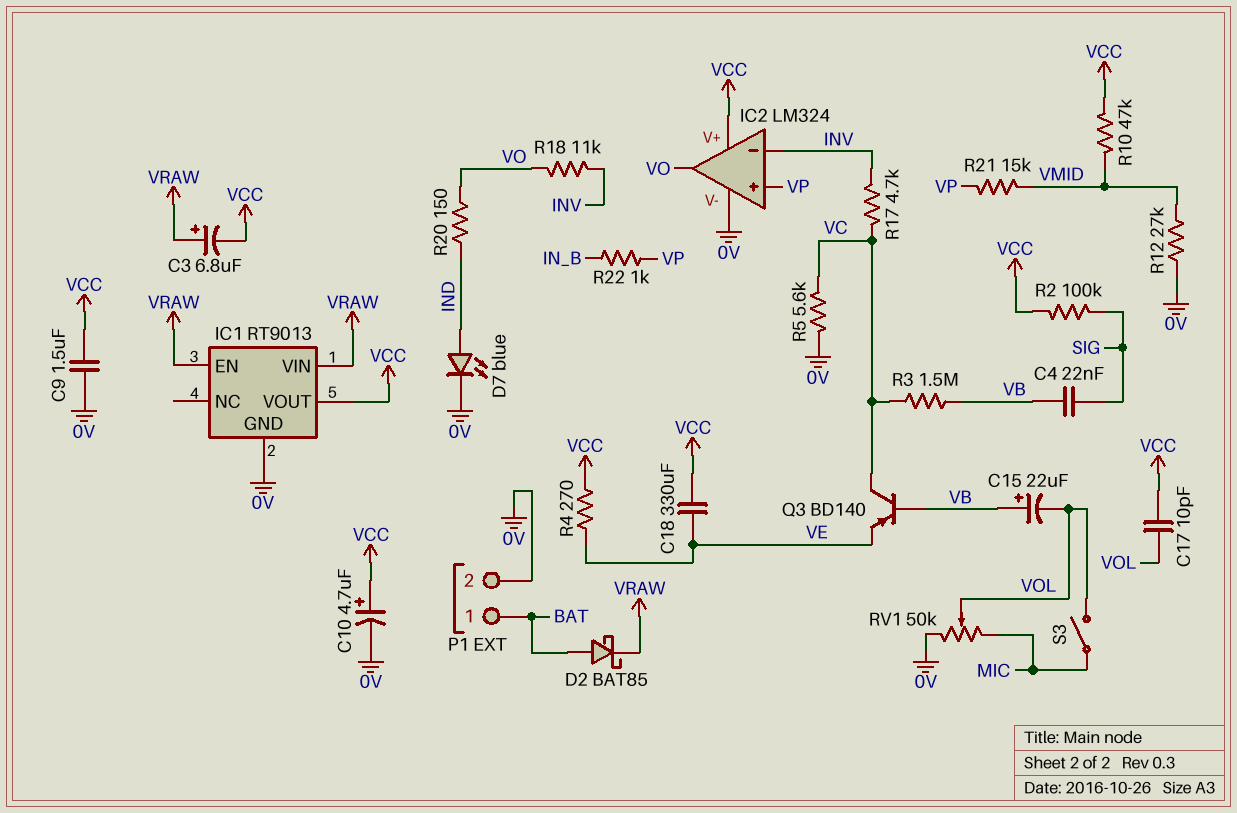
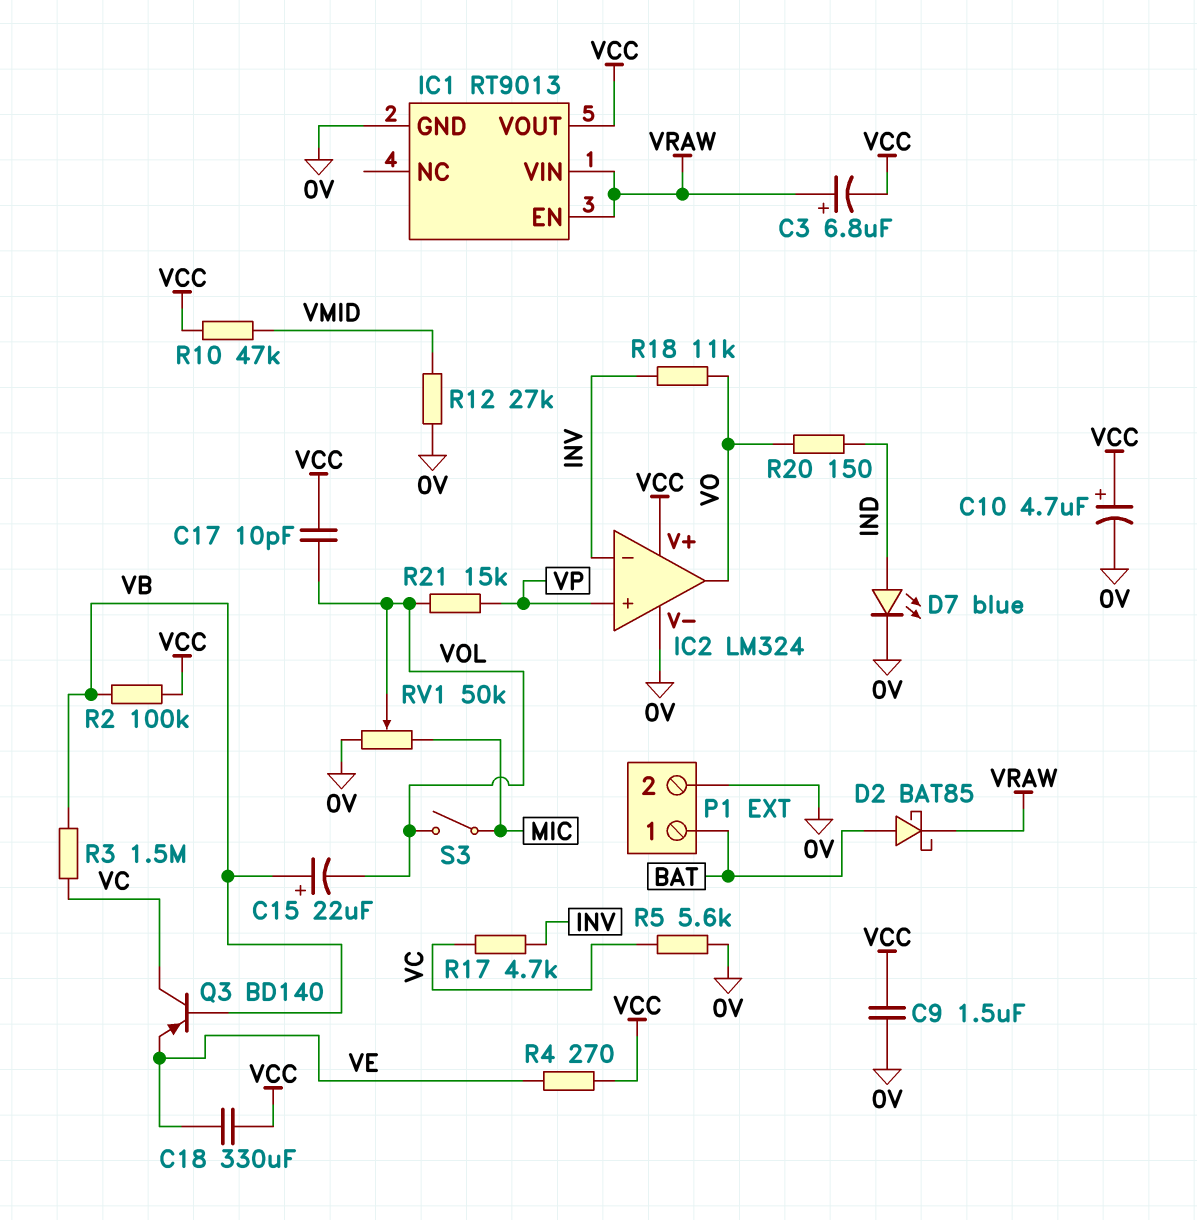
C4: 22nF (SIG, VB) -> none
R2: 100k (SIG, VCC) -> 100k (VB, VCC)
R21: 15k (VMID, VP) -> 15k (VOL, VP)
R22: 1k (IN_B, VP) -> none

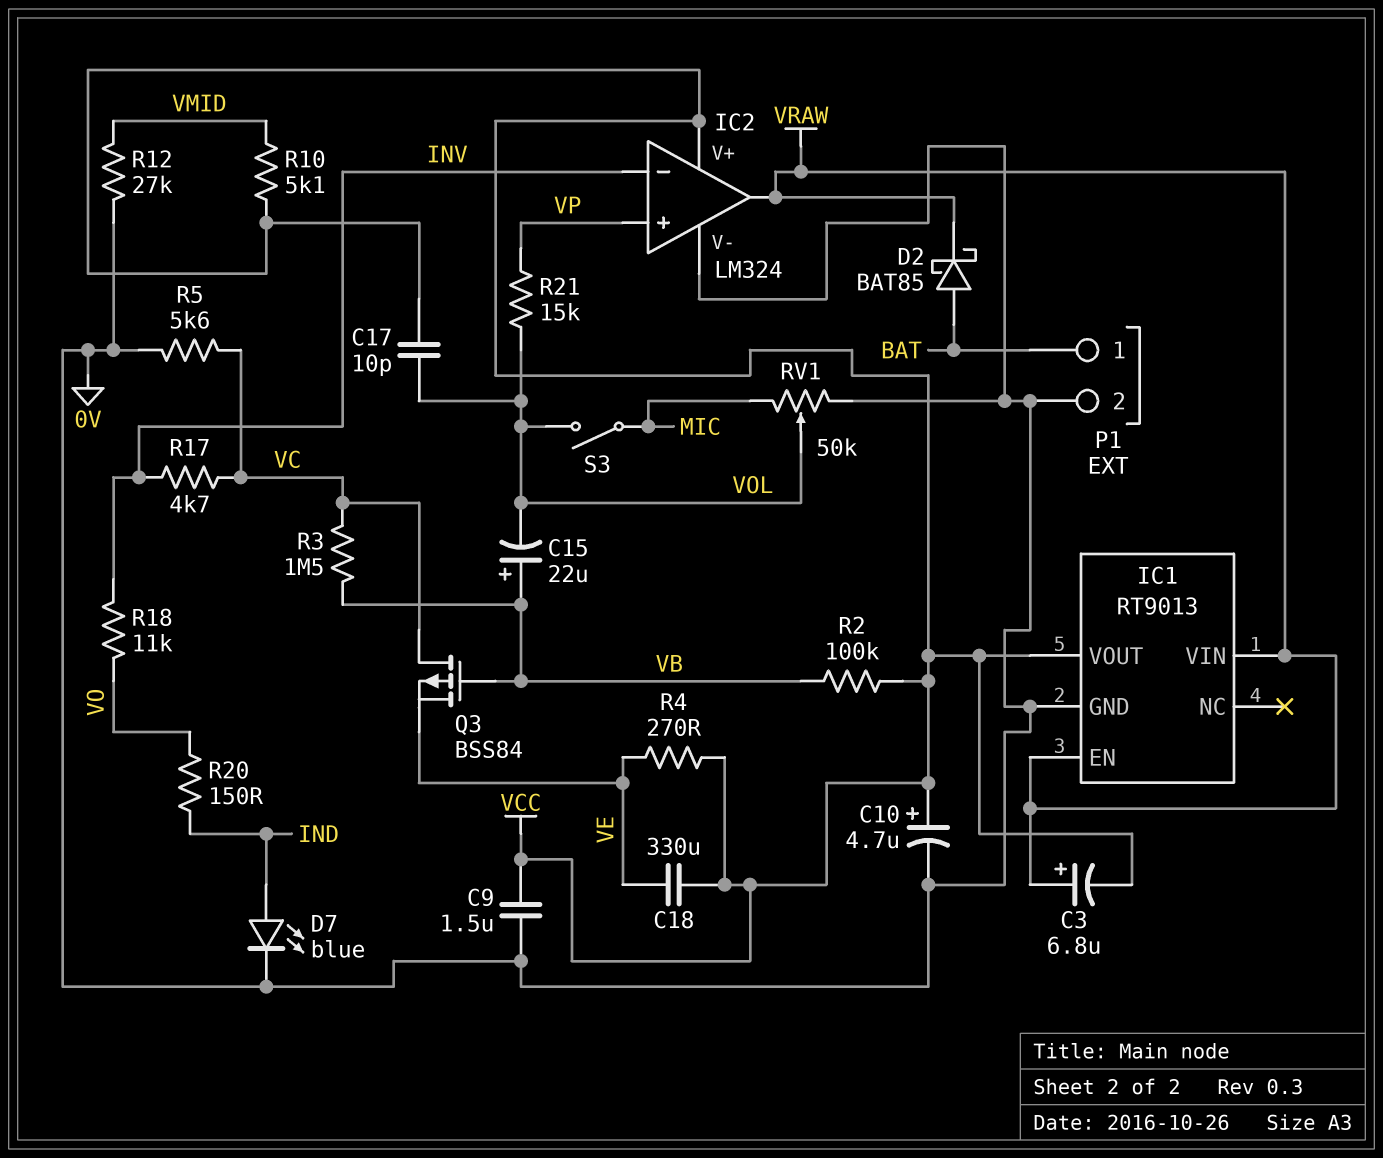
IC2 pin out: VO -> VRAW
Q3: PNP BD140 (B VB, C VC, E VE) -> PMOS BSS84 (G VB, D VC, S VE)
R10: 47k (VCC, VMID) -> 5.1k (VCC, VMID)

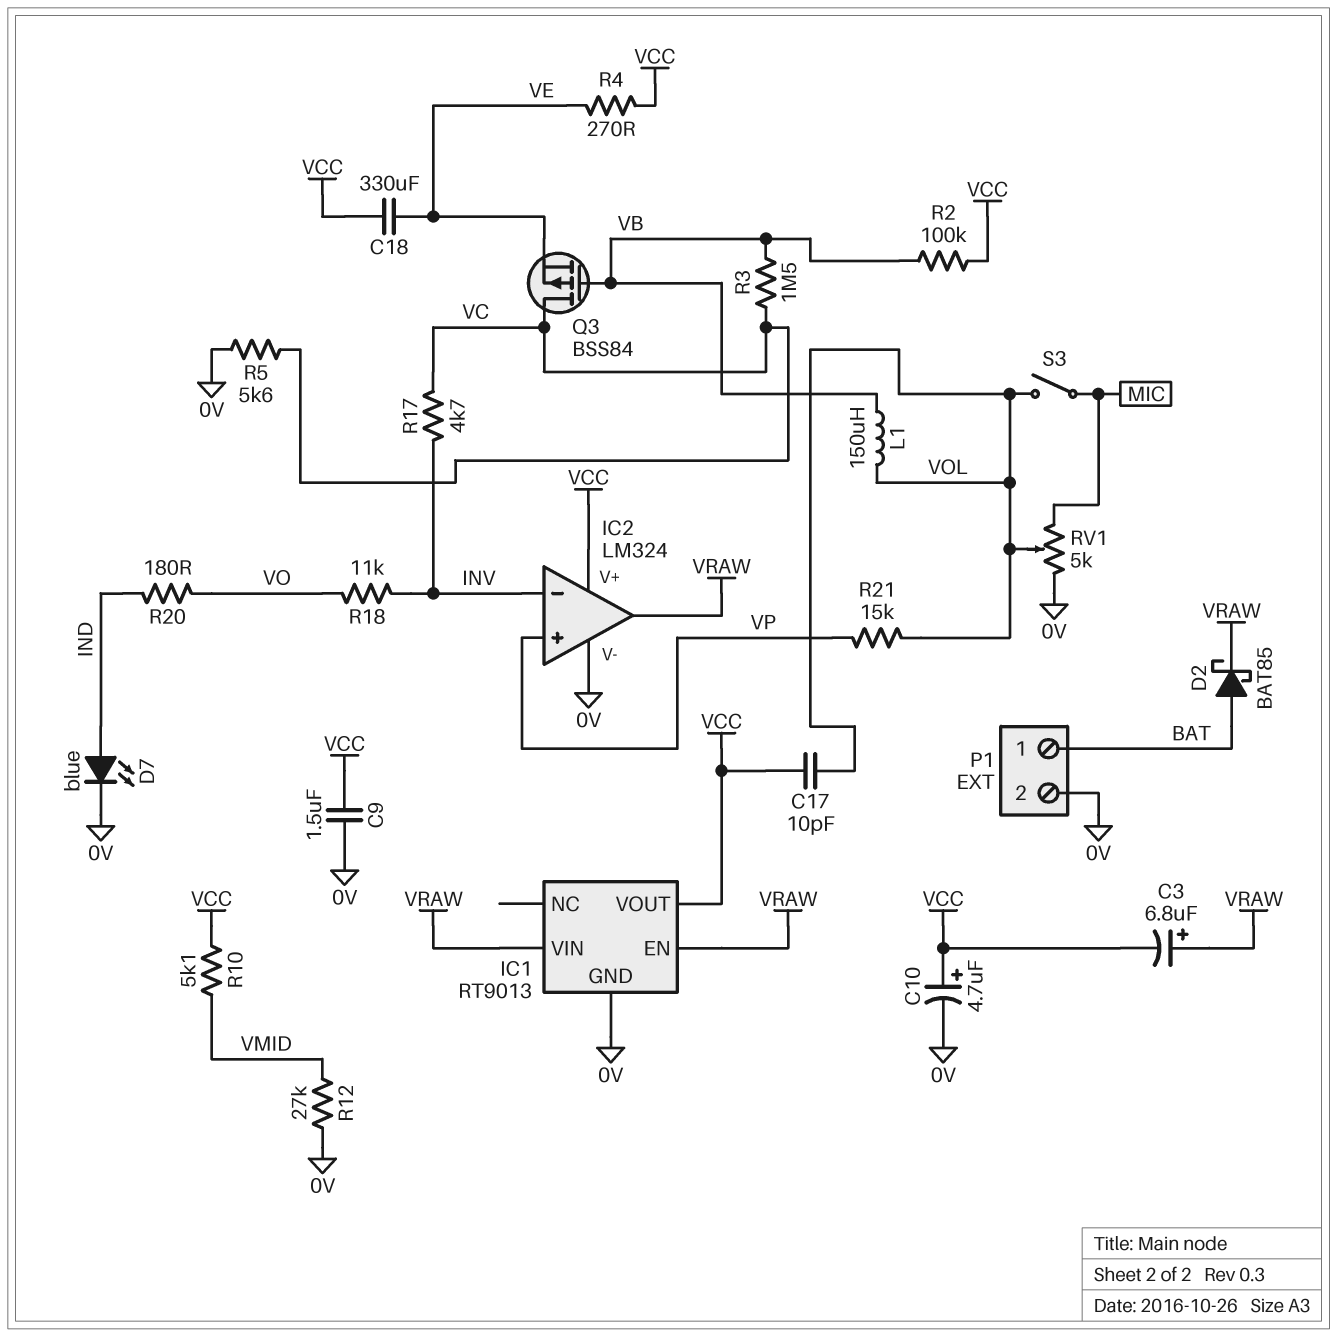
C15: 22uF (plus VB, minus VOL) -> none
L1: none -> 150uH (VB, VOL)
R20: 150 (IND, VO) -> 180 (IND, VO)
RV1: 50k (0V, MIC, wiper VOL) -> 5k (0V, MIC, wiper VOL)

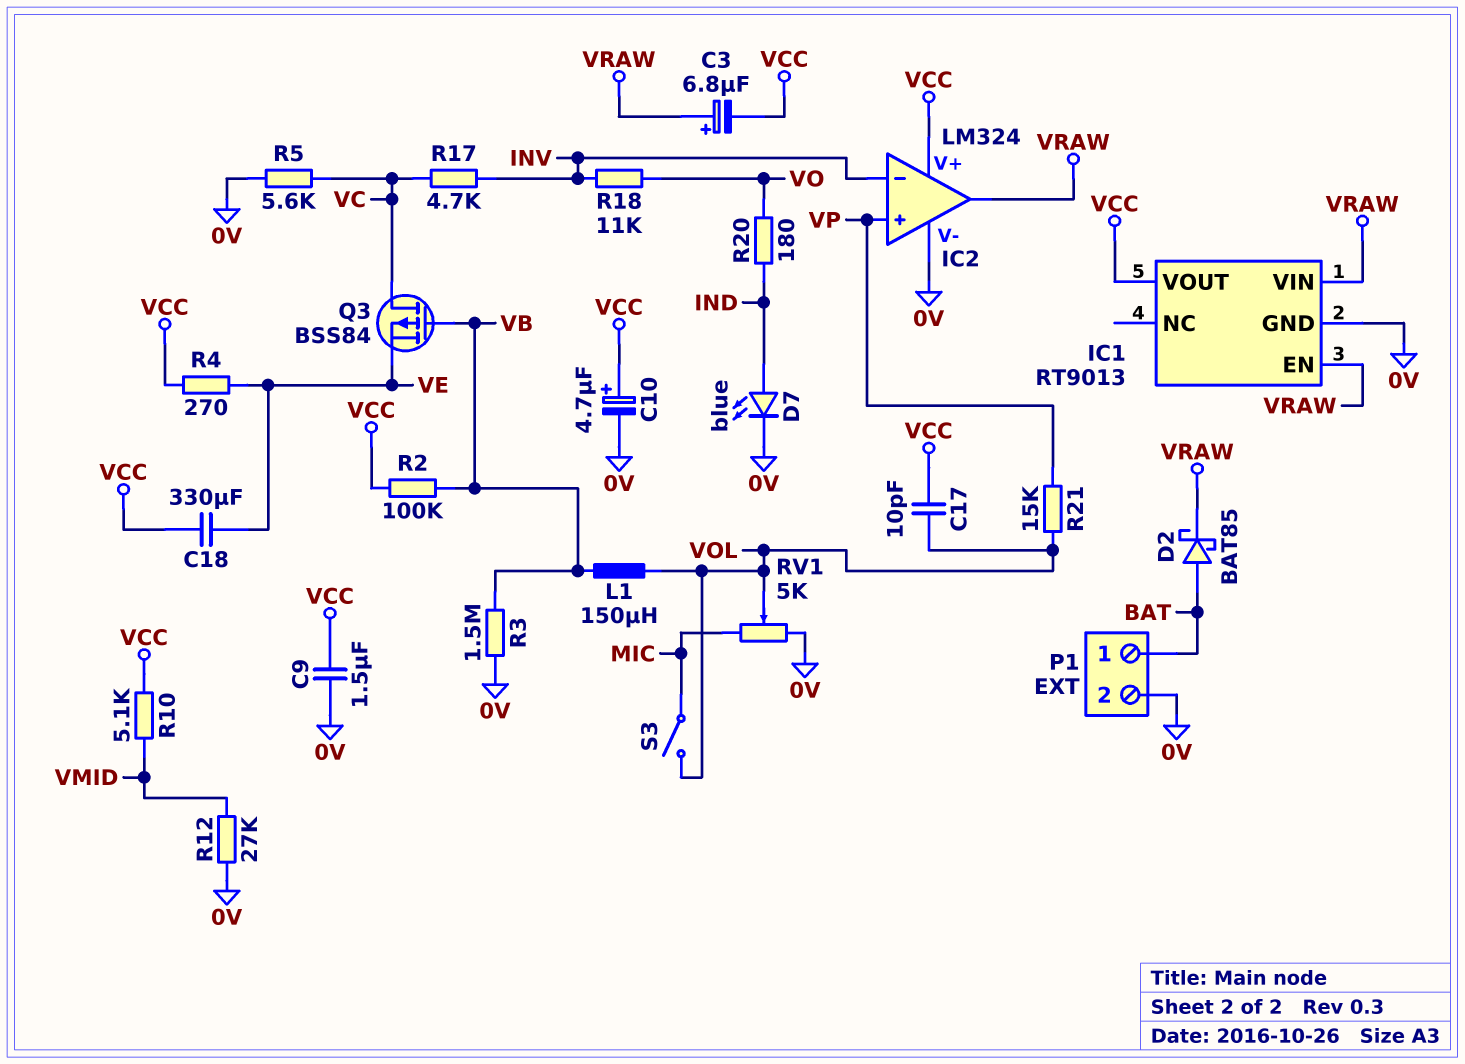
R3: 1.5M (VB, VC) -> 1.5M (0V, VB)

